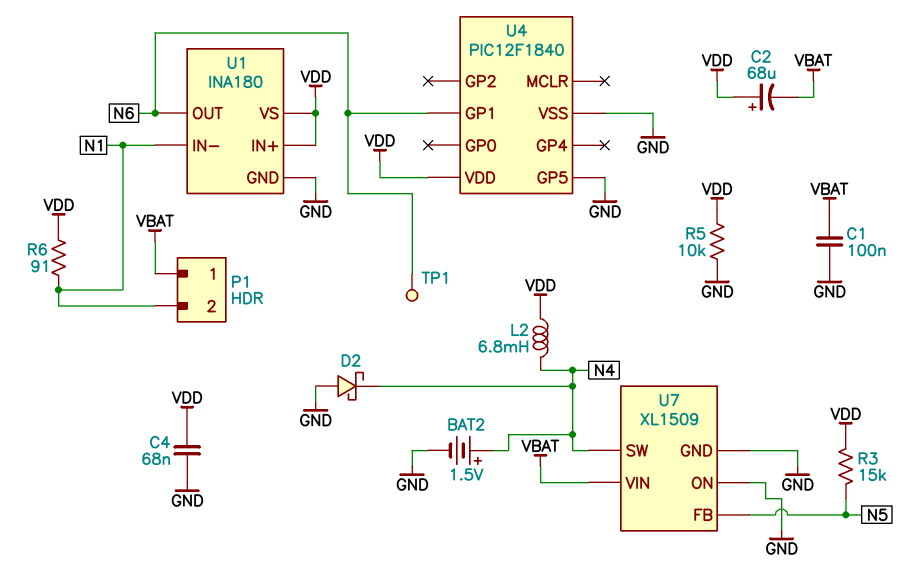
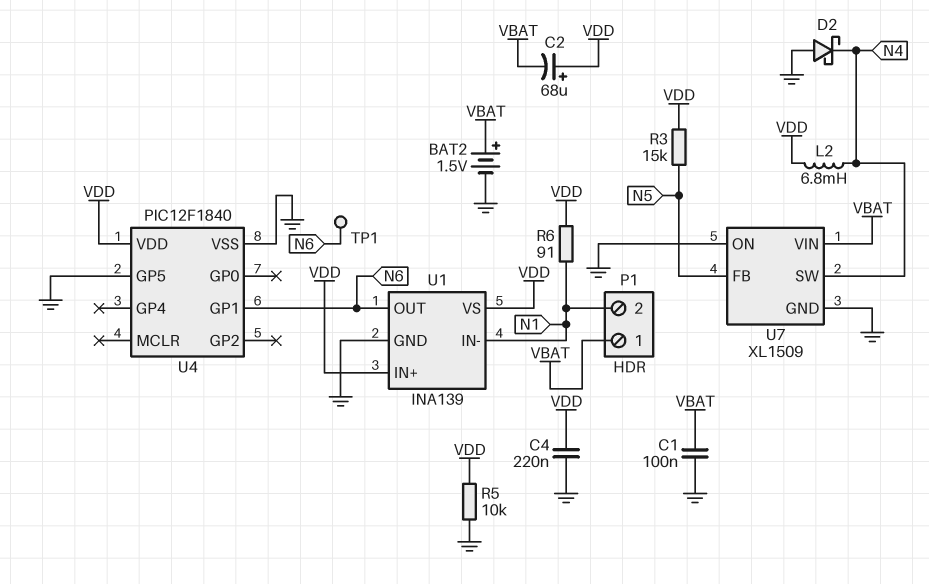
BAT2: 1.5V (plus N4, minus GND) -> 1.5V (plus VBAT, minus GND)
C4: 68nF (GND, VDD) -> 220nF (GND, VDD)
U1: INA180 -> INA139

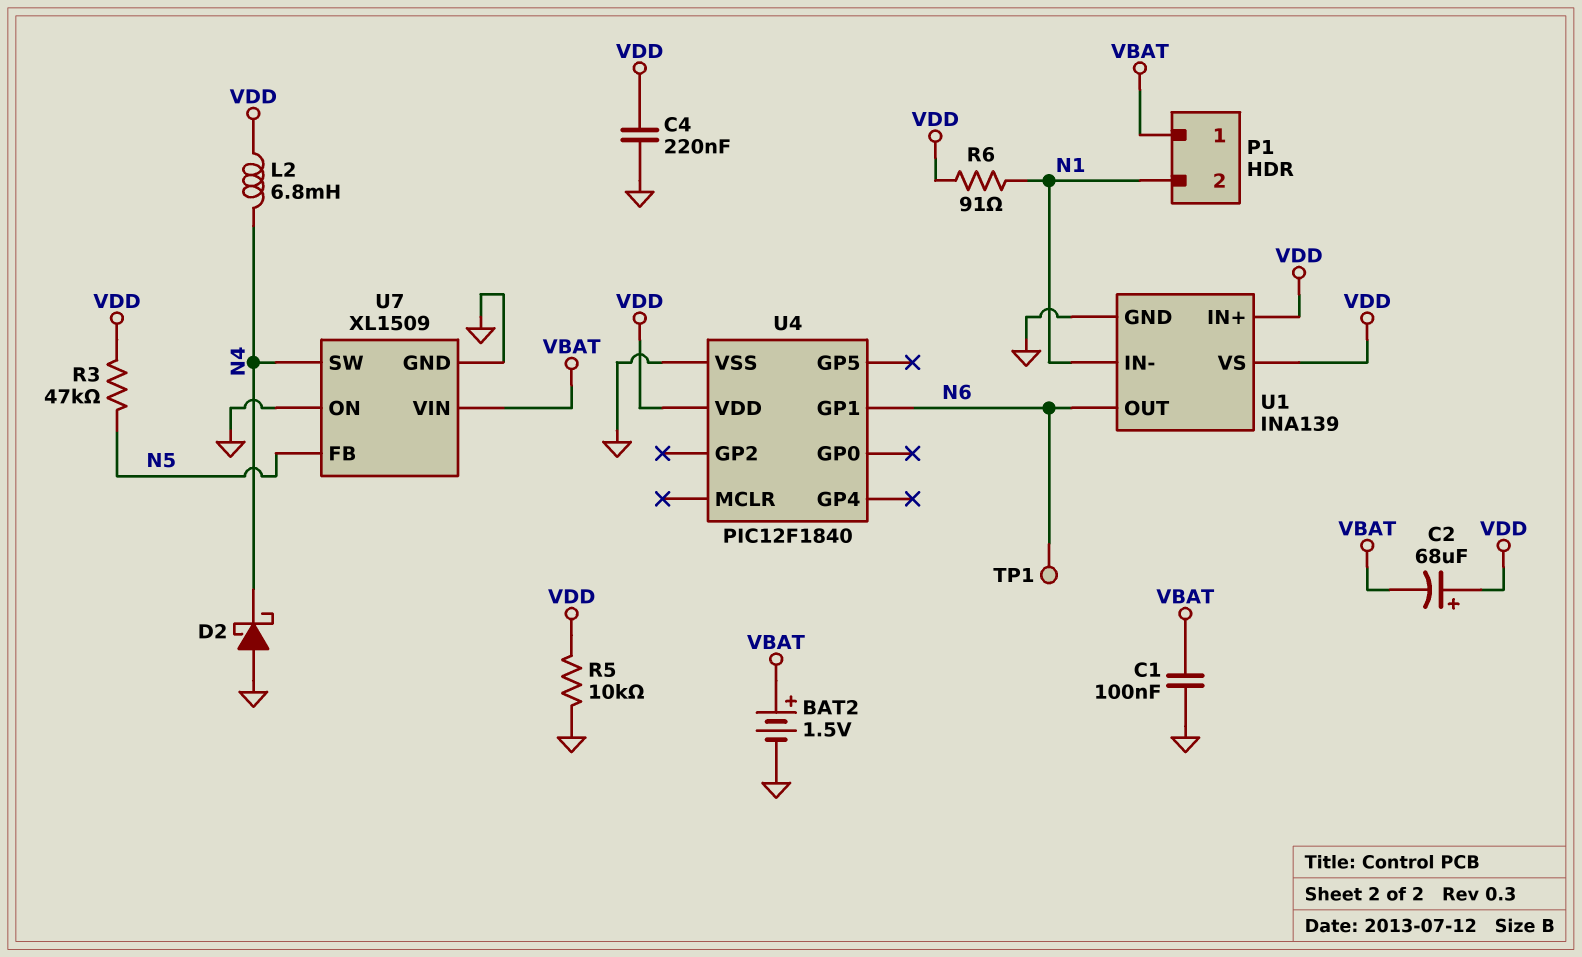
R3: 15k (N5, VDD) -> 47k (N5, VDD)
U4 pin GP5: GND -> none

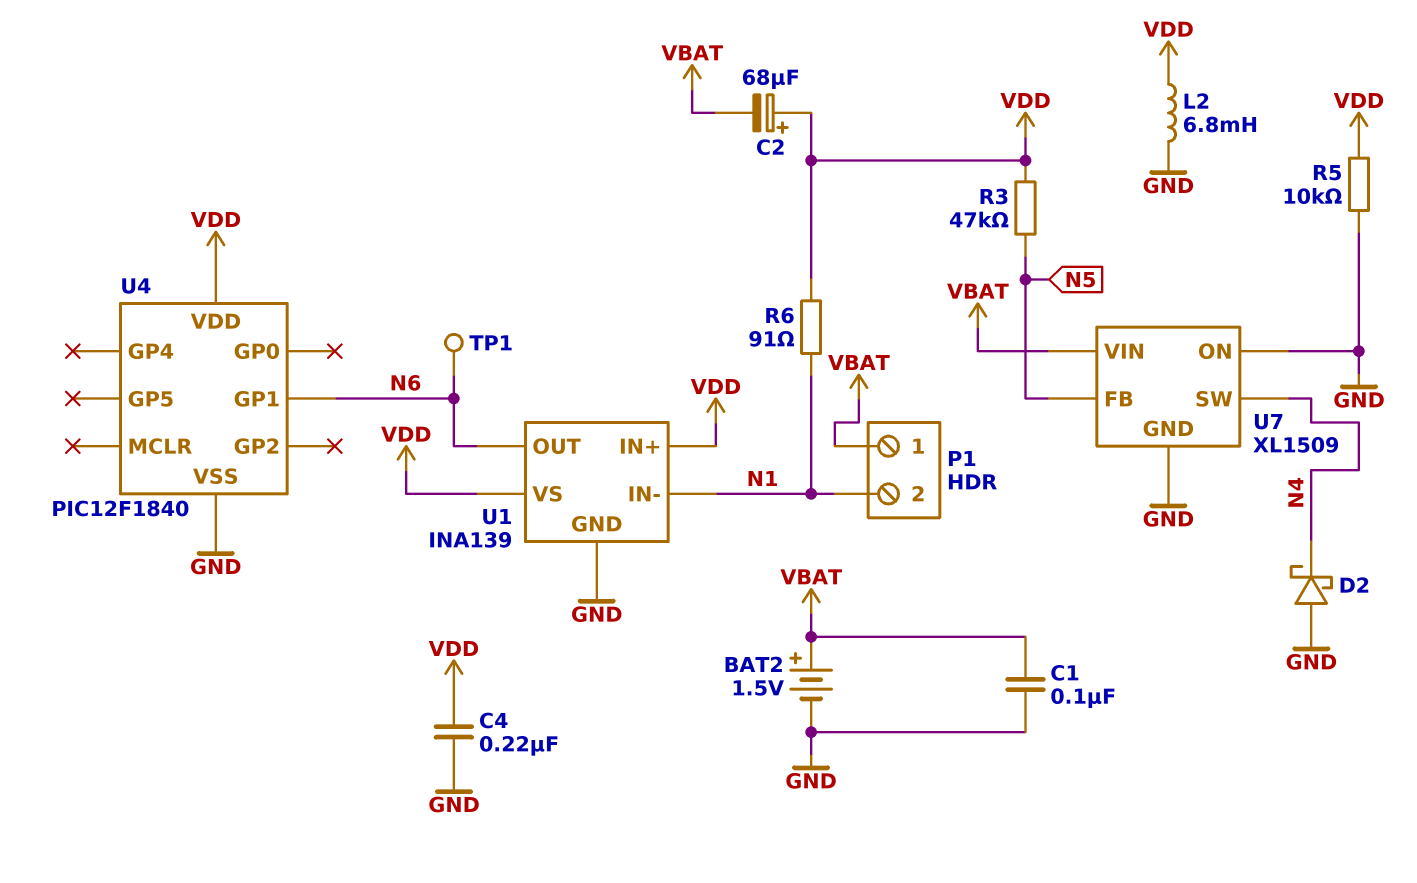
L2: 6.8mH (N4, VDD) -> 6.8mH (GND, VDD)

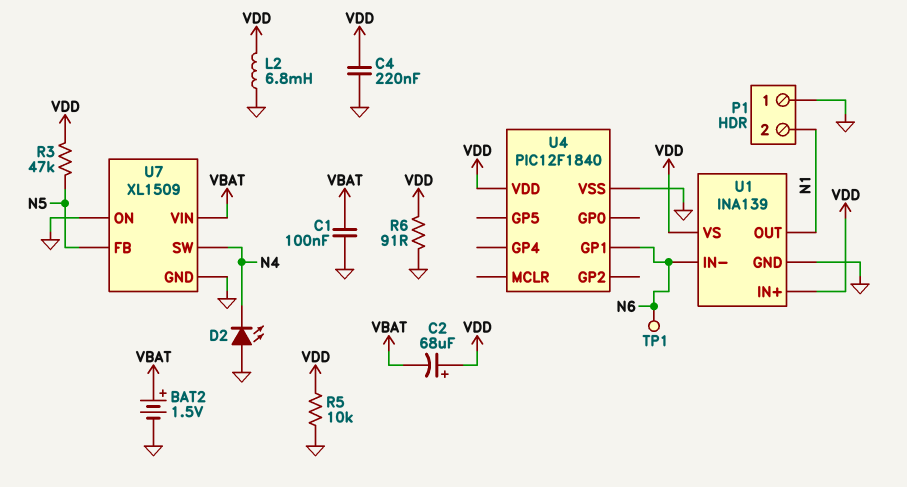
D2: schottky (A GND, K N4) -> LED (A GND, K N4)
P1 pin 1: VBAT -> GND
R6: 91 (N1, VDD) -> 91 (GND, VDD)
U1 pin IN-: N1 -> N6
U1 pin OUT: N6 -> N1

